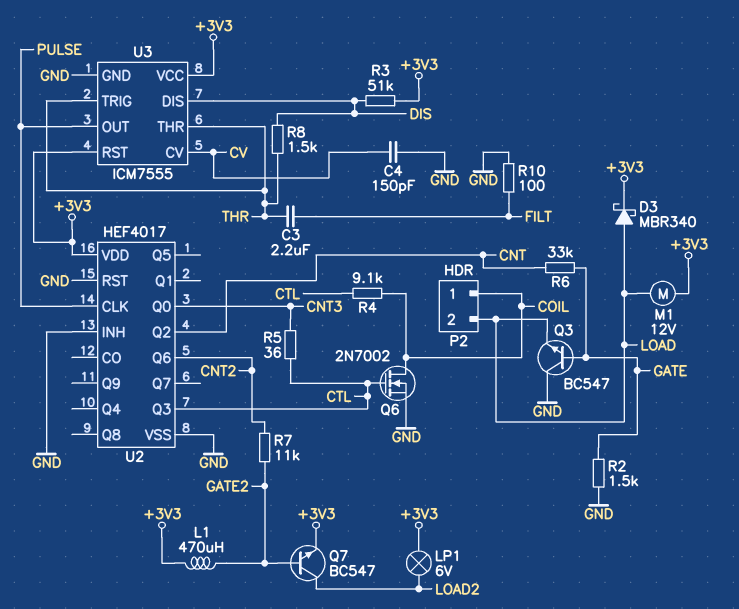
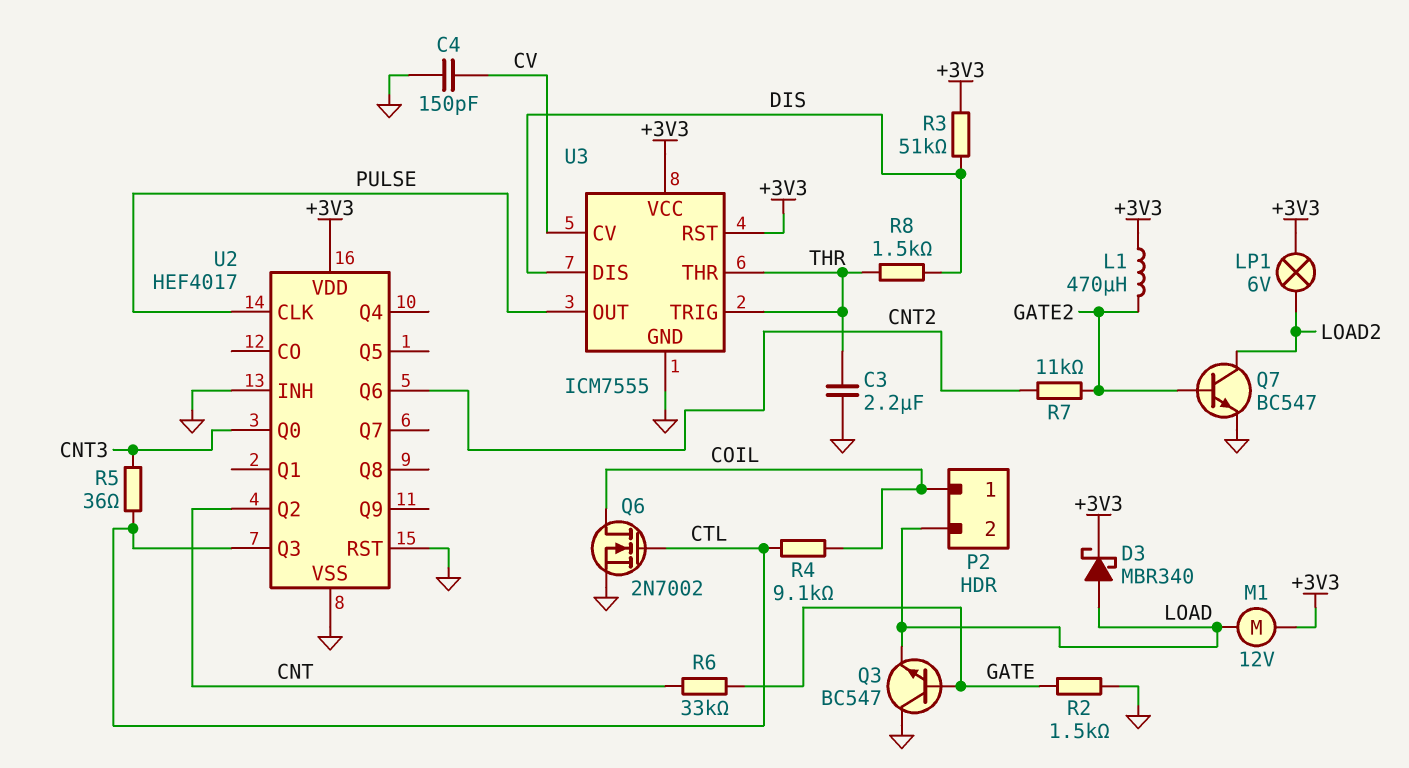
C3: 2.2uF (FILT, THR) -> 2.2uF (GND, THR)
Q7: NPN BC547 (B GATE2, C LOAD2, E +3V3) -> NPN BC547 (B GATE2, C LOAD2, E GND)
R10: 100 (FILT, GND) -> none

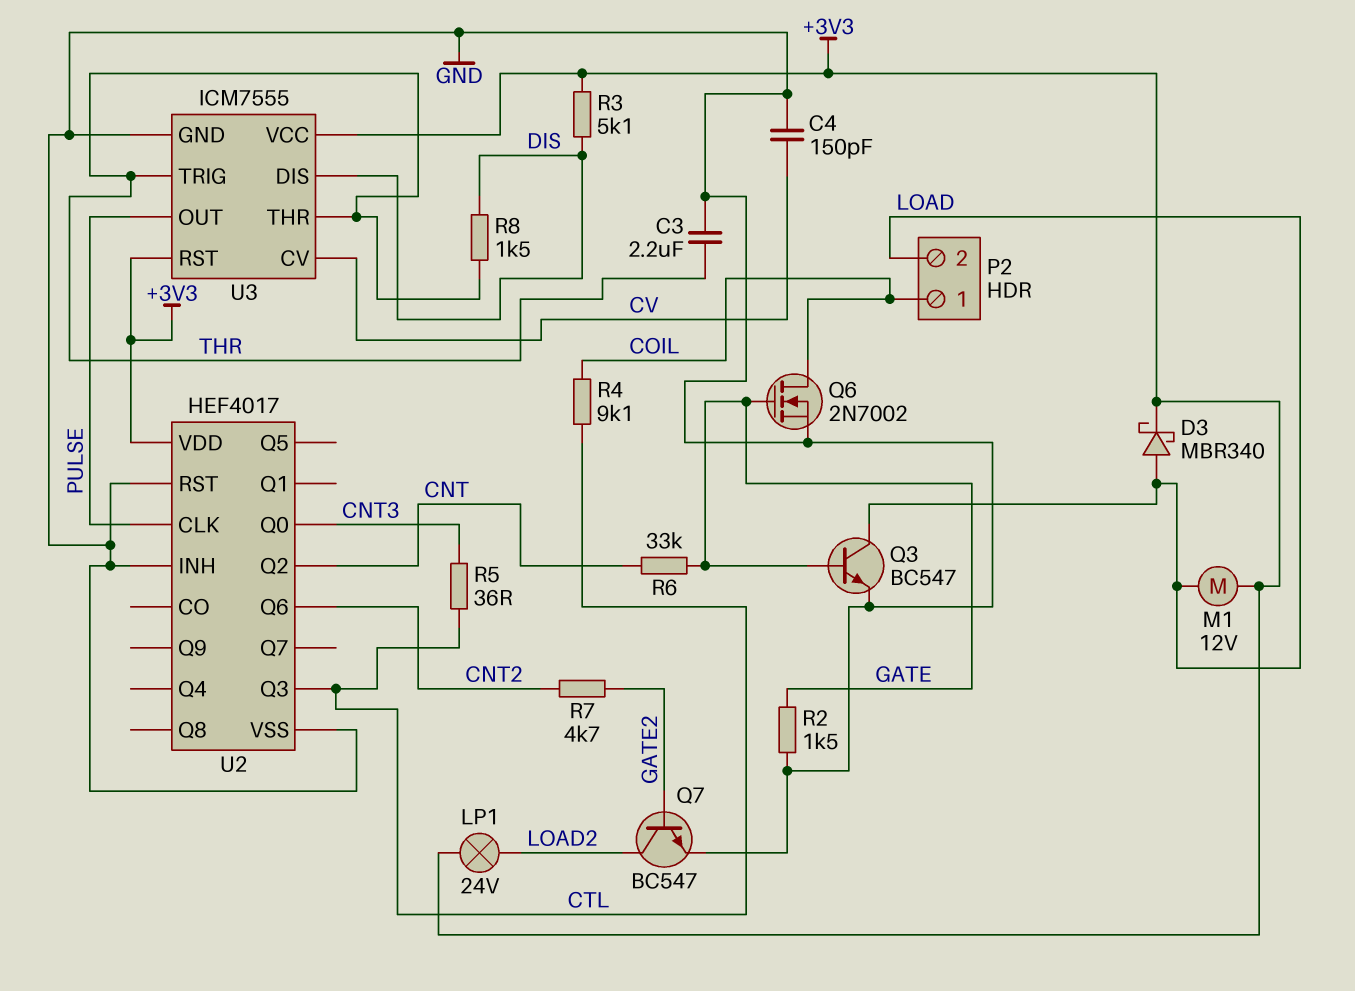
L1: 470uH (+3V3, GATE2) -> none
LP1: lamp 6V (+3V3, LOAD2) -> lamp 24V (+3V3, LOAD2)
Q3: NPN BC547 (B GATE, C GND, E LOAD) -> NPN BC547 (B GATE, C LOAD, E GND)
Q6: NMOS 2N7002 (G CTL, D COIL, S GND) -> NMOS 2N7002 (G GATE, D COIL, S GND)
R3: 51k (+3V3, DIS) -> 5.1k (+3V3, DIS)
R7: 11k (CNT2, GATE2) -> 4.7k (CNT2, GATE2)

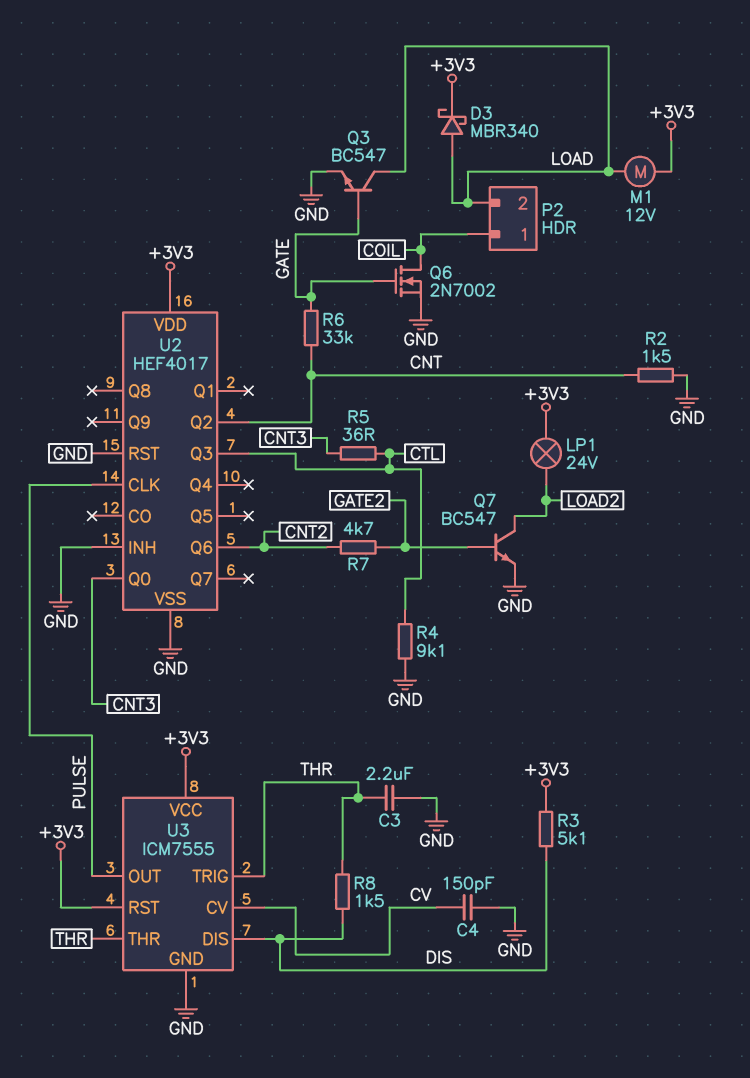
R2: 1.5k (GATE, GND) -> 1.5k (CNT, GND)
R4: 9.1k (COIL, CTL) -> 9.1k (CTL, GND)

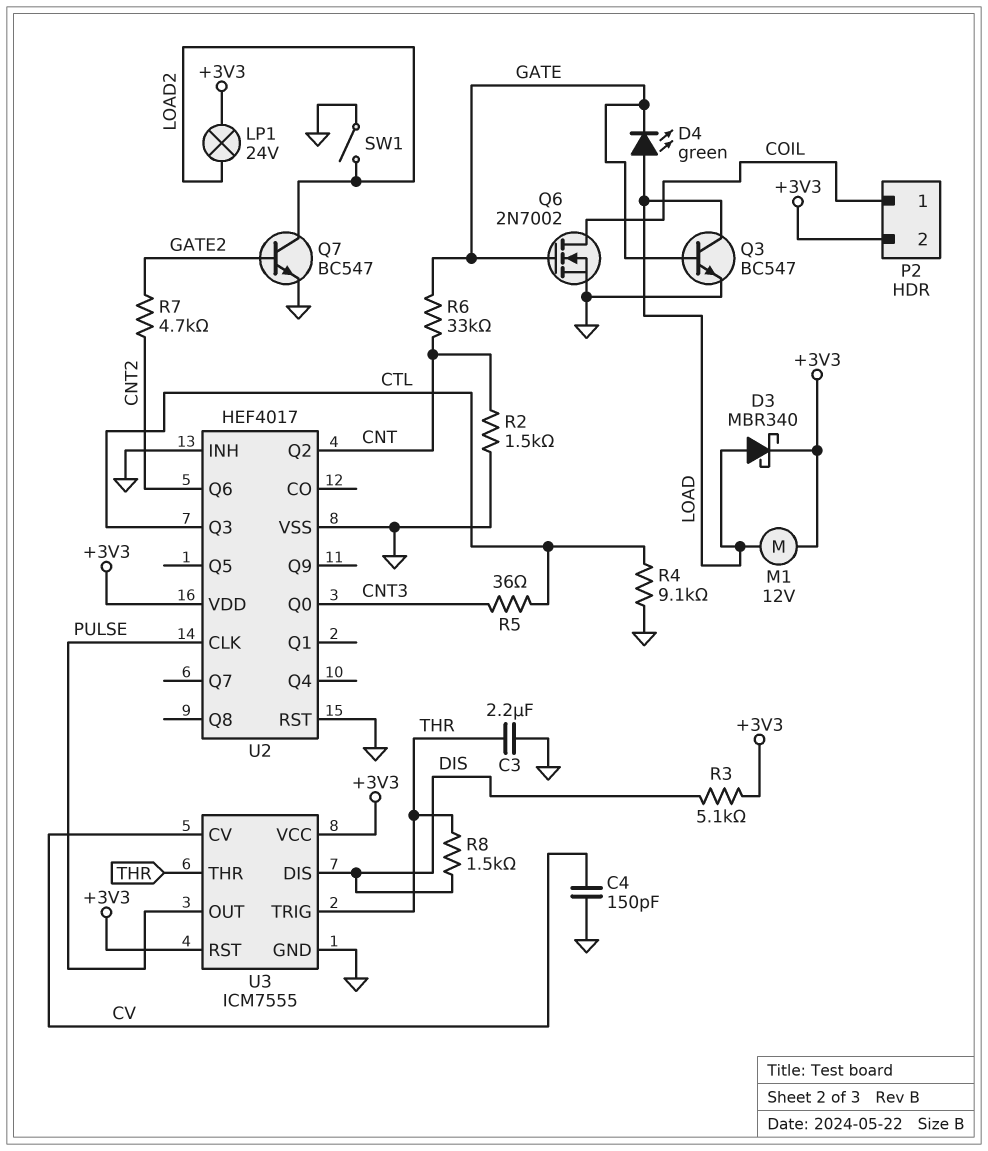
D4: none -> LED green (A LOAD, K GATE)
P2 pin 2: LOAD -> +3V3
SW1: none -> switch (GND, LOAD2)

